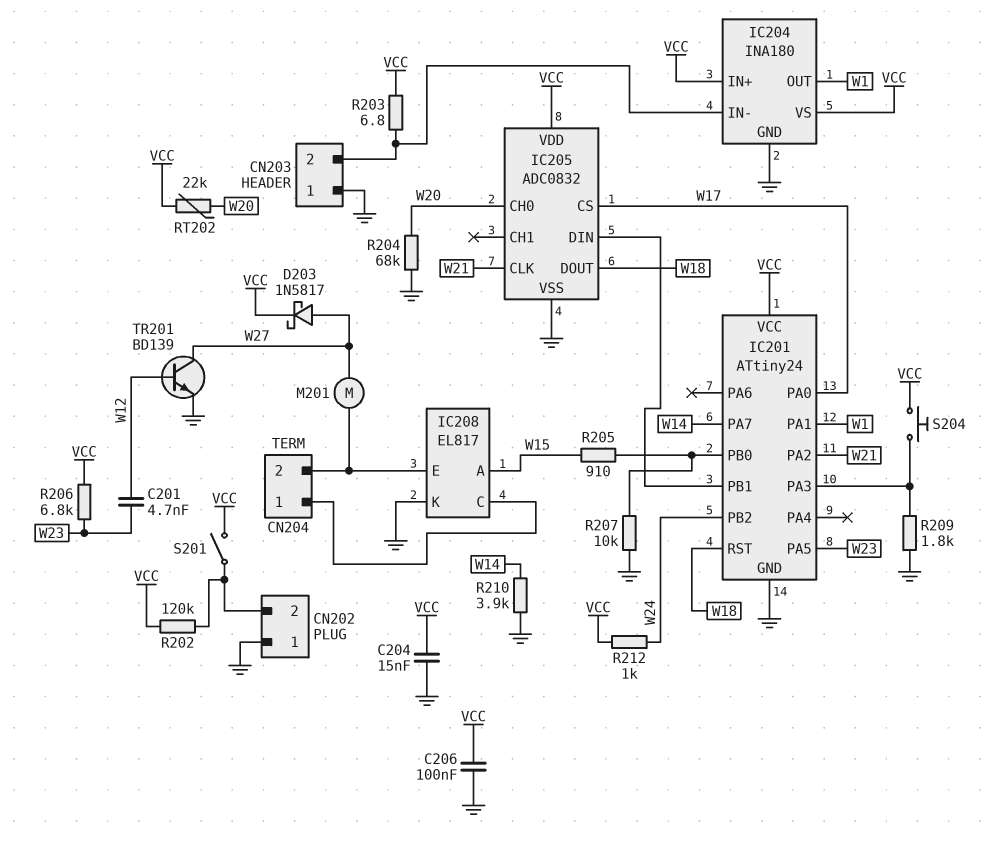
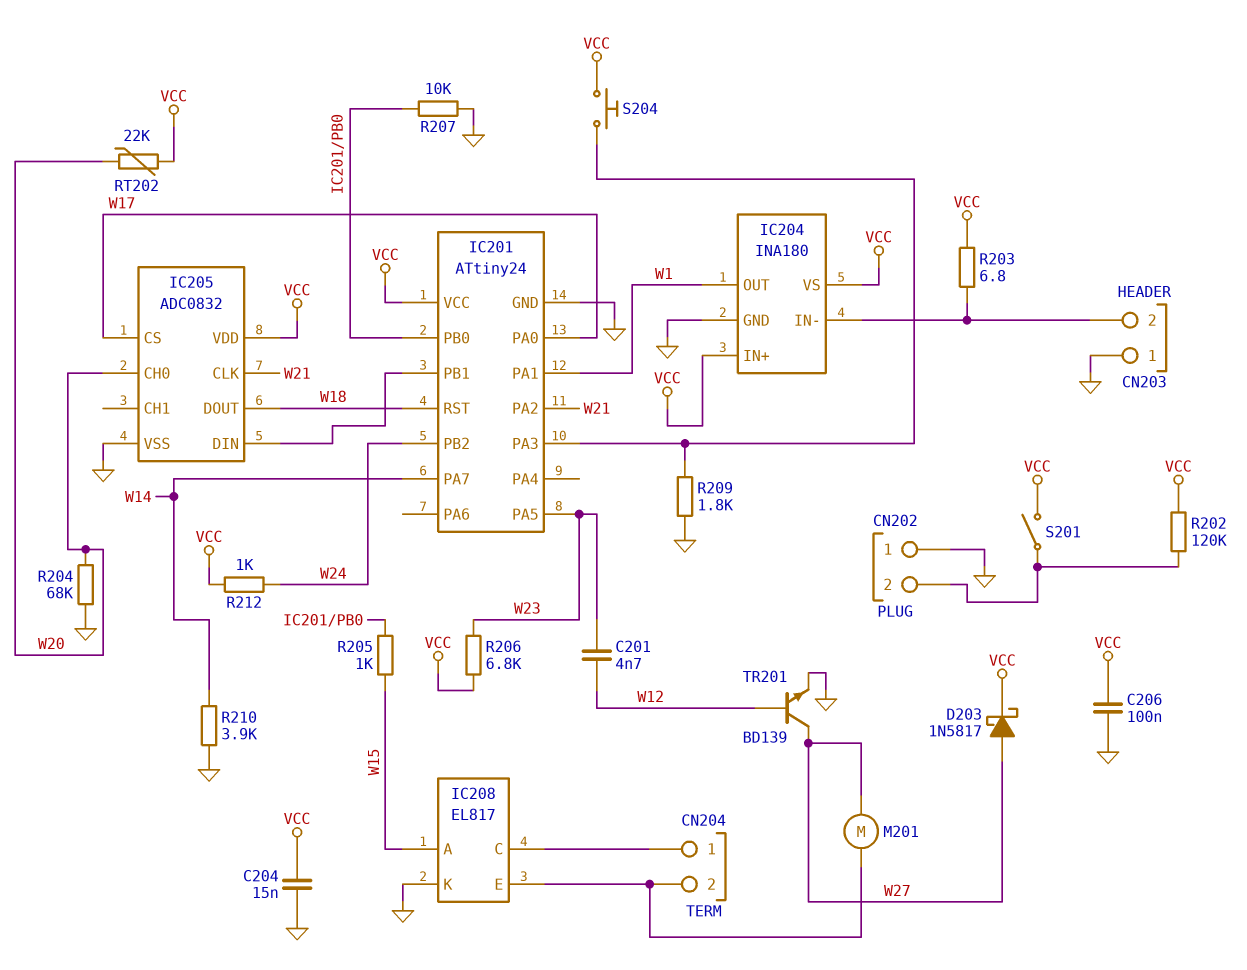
R205: 910 (IC201/PB0, W15) -> 1k (IC201/PB0, W15)

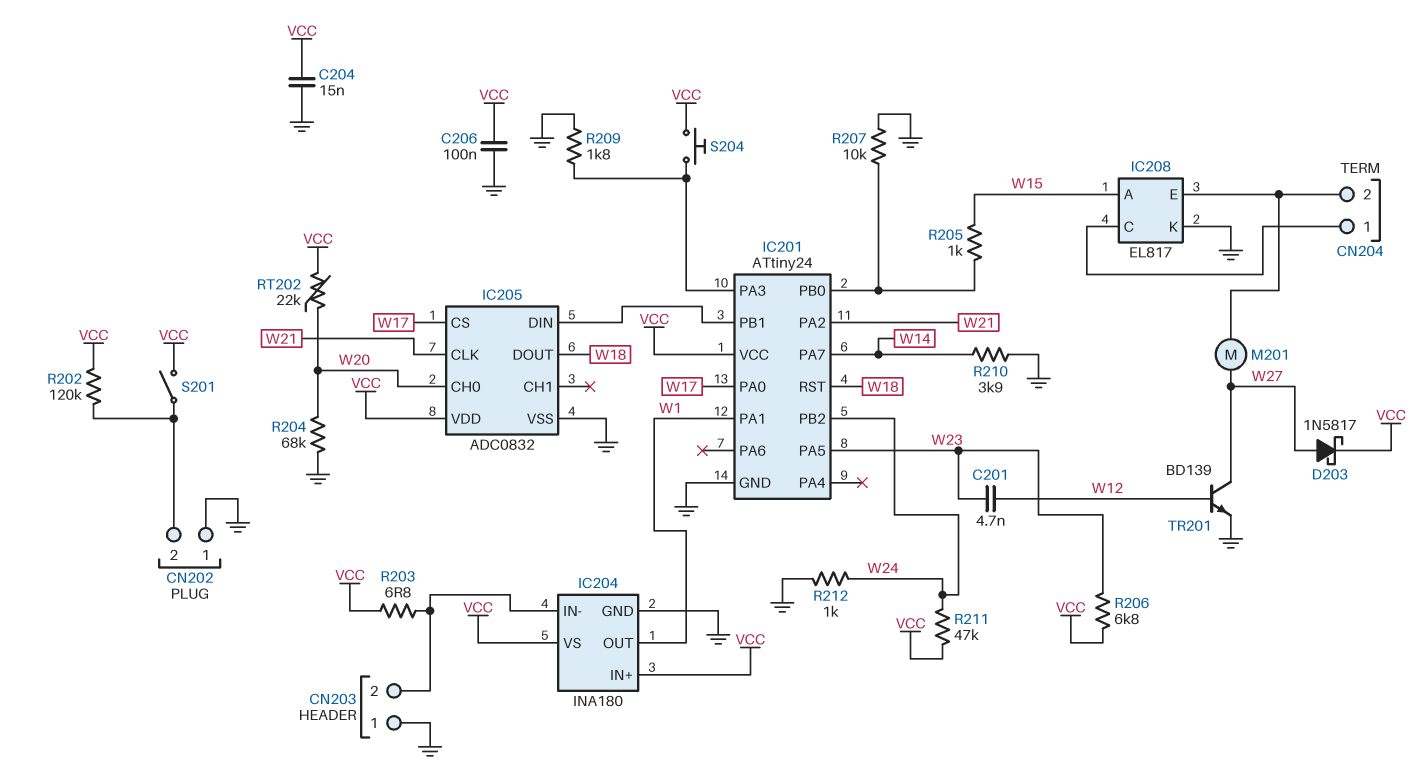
R211: none -> 47k (VCC, W24)
R212: 1k (VCC, W24) -> 1k (GND, W24)

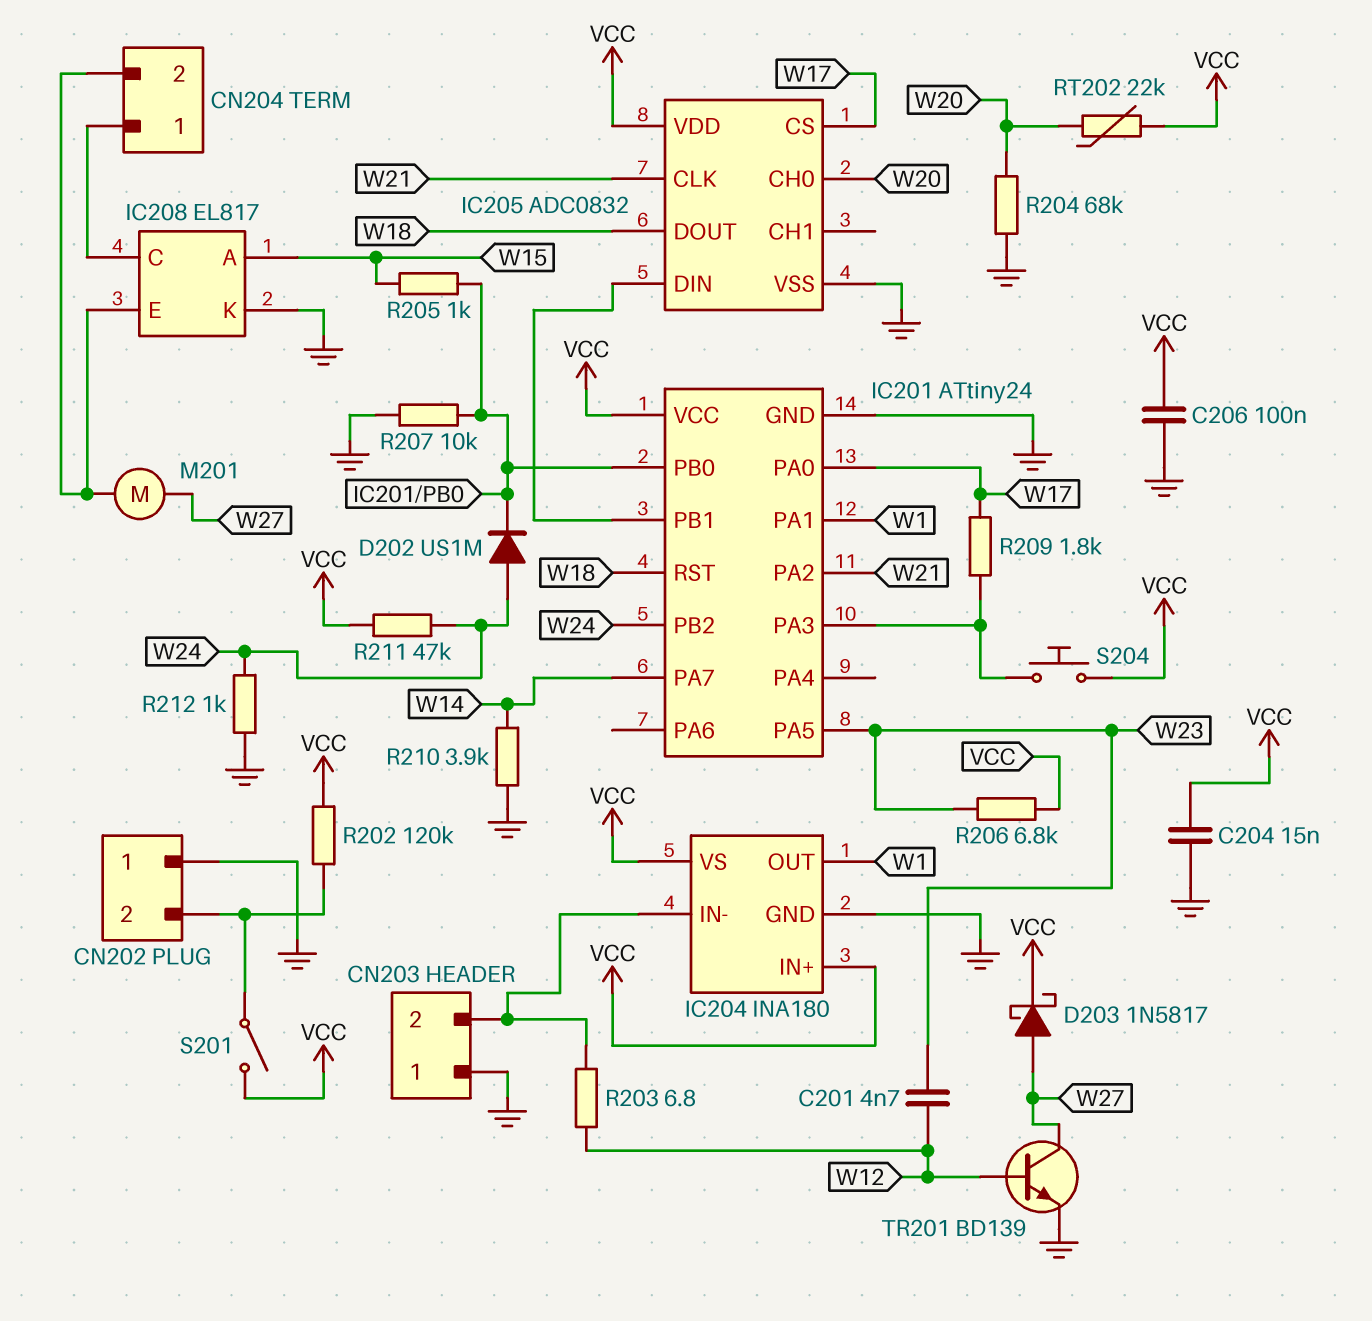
D202: none -> diode US1M (A W24, K IC201/PB0)
R203: 6.8 (CN203/2, VCC) -> 6.8 (CN203/2, W12)
R209: 1.8k (GND, IC201/PA3) -> 1.8k (IC201/PA3, W17)

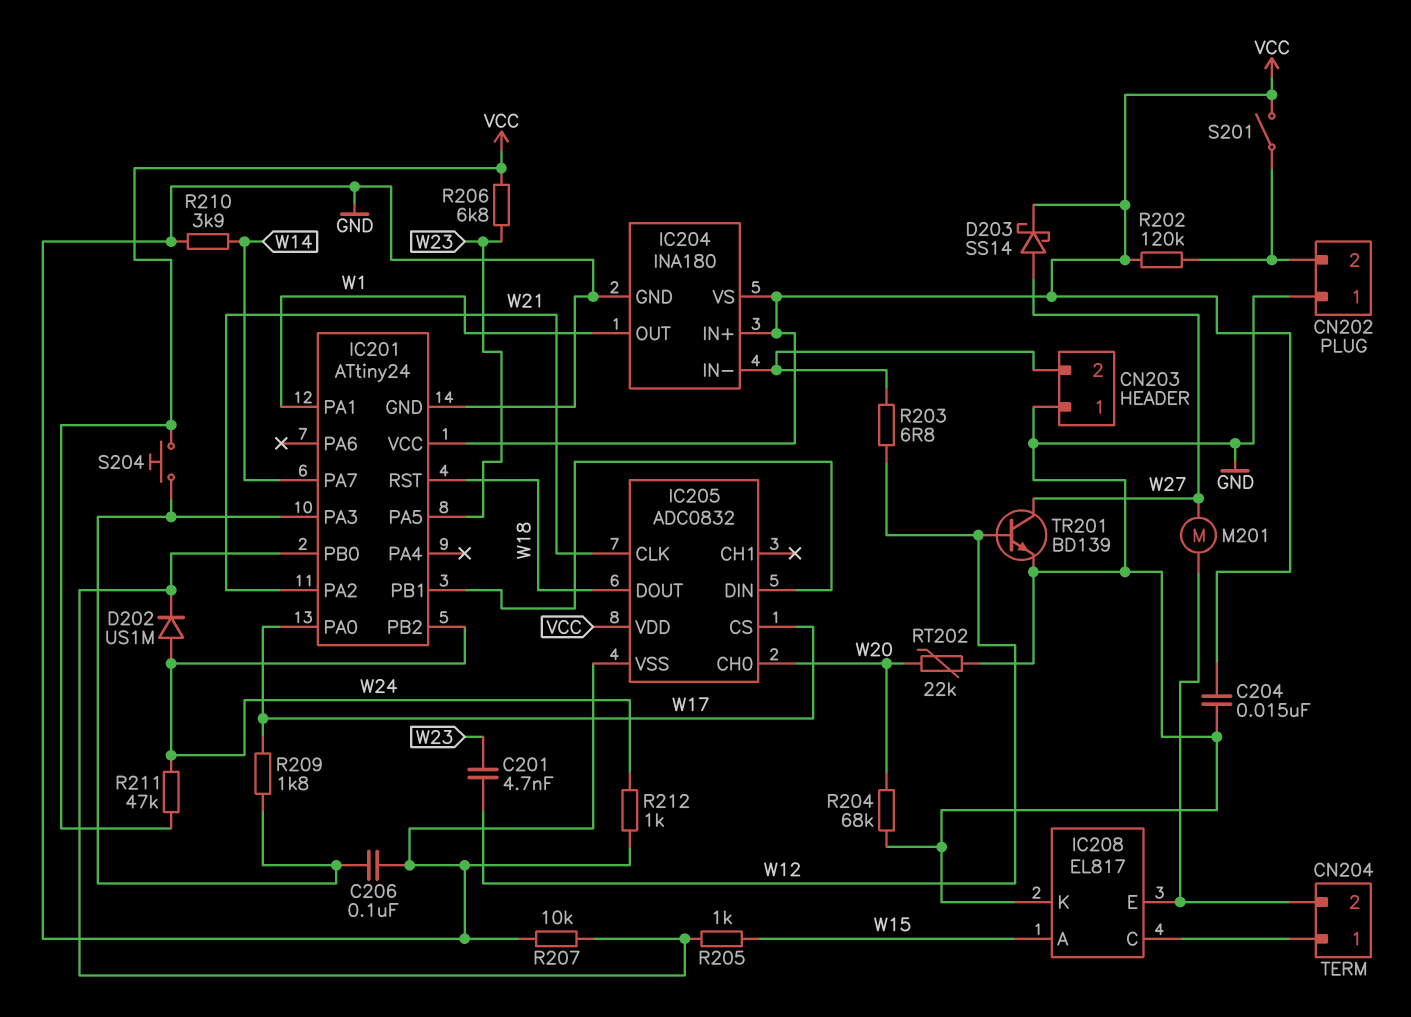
C206: 100nF (GND, VCC) -> 100nF (GND, IC201/PA3)
D203: schottky 1N5817 (A W27, K VCC) -> schottky SS14 (A W27, K VCC)
RT202: 22k (VCC, W20) -> 22k (GND, W20)

